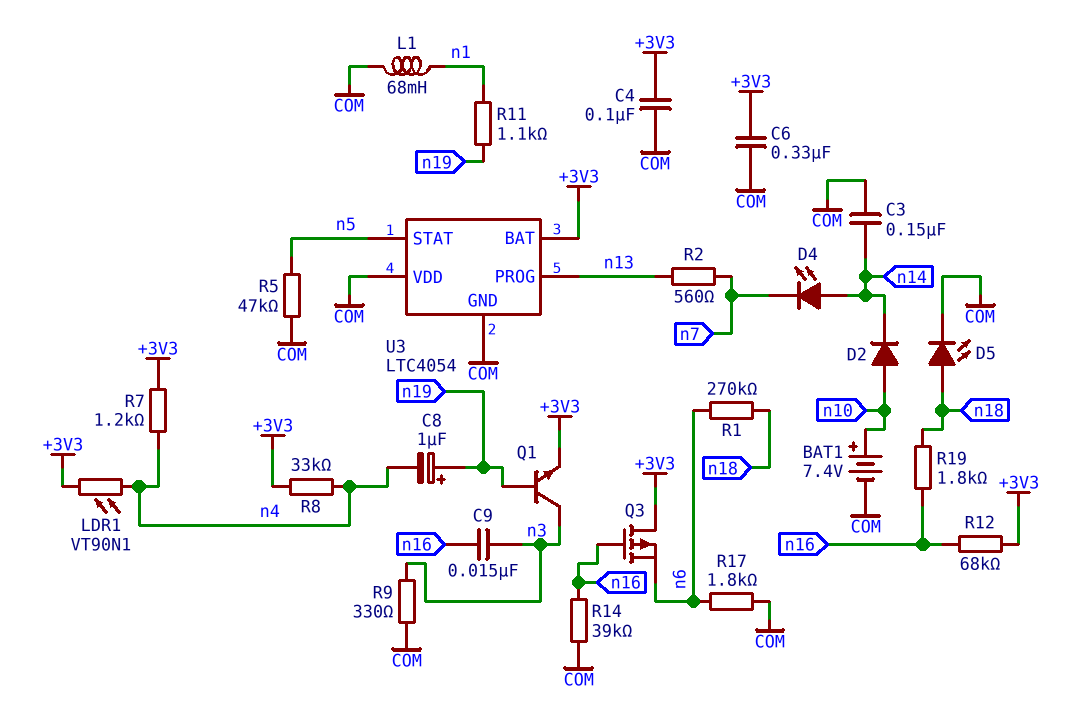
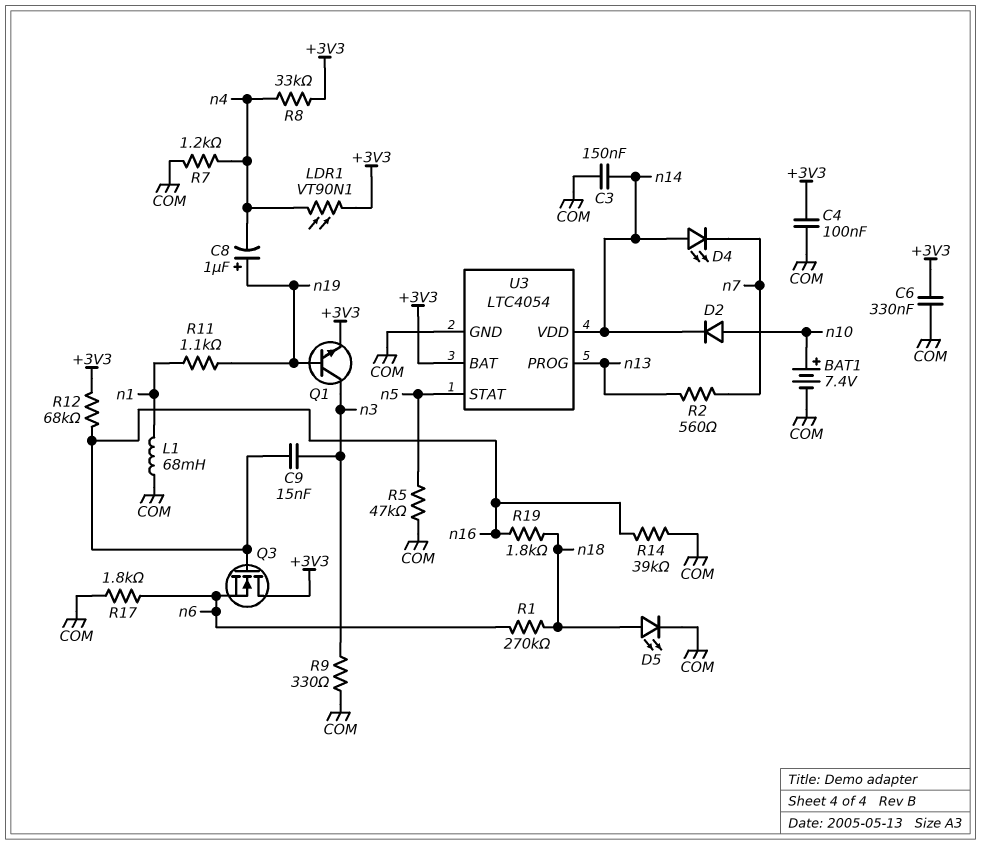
Q3: PMOS (G n16, D +3V3, S n6) -> NMOS (G n16, D +3V3, S n6)
R7: 1.2k (+3V3, n4) -> 1.2k (COM, n4)
U3 pin VDD: COM -> n14

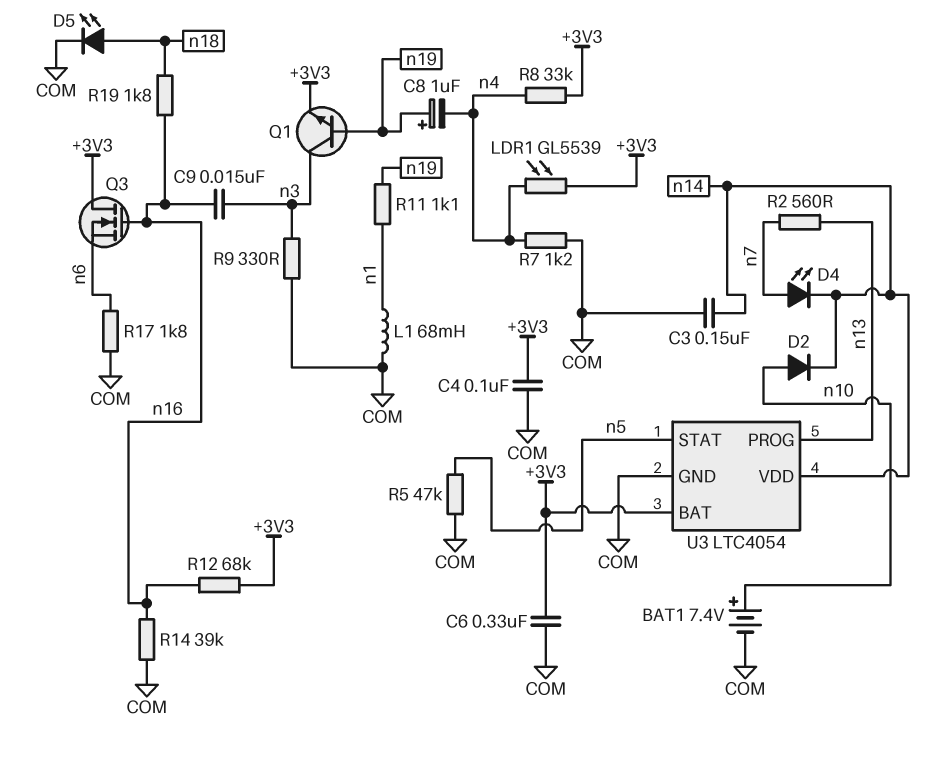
D4: LED (A n14, K n7) -> LED (A n7, K n14)
LDR1: VT90N1 (+3V3, n4) -> GL5539 (+3V3, n4)
R1: 270k (n6, n18) -> none

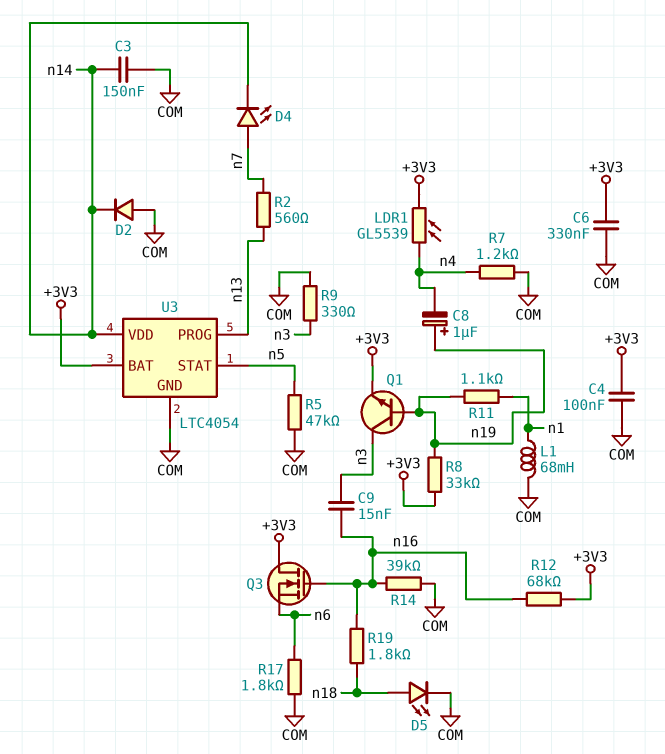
BAT1: 7.4V (plus n10, minus COM) -> none
D2: diode (A n10, K n14) -> diode (A COM, K n14)
R8: 33k (+3V3, n4) -> 33k (+3V3, n19)

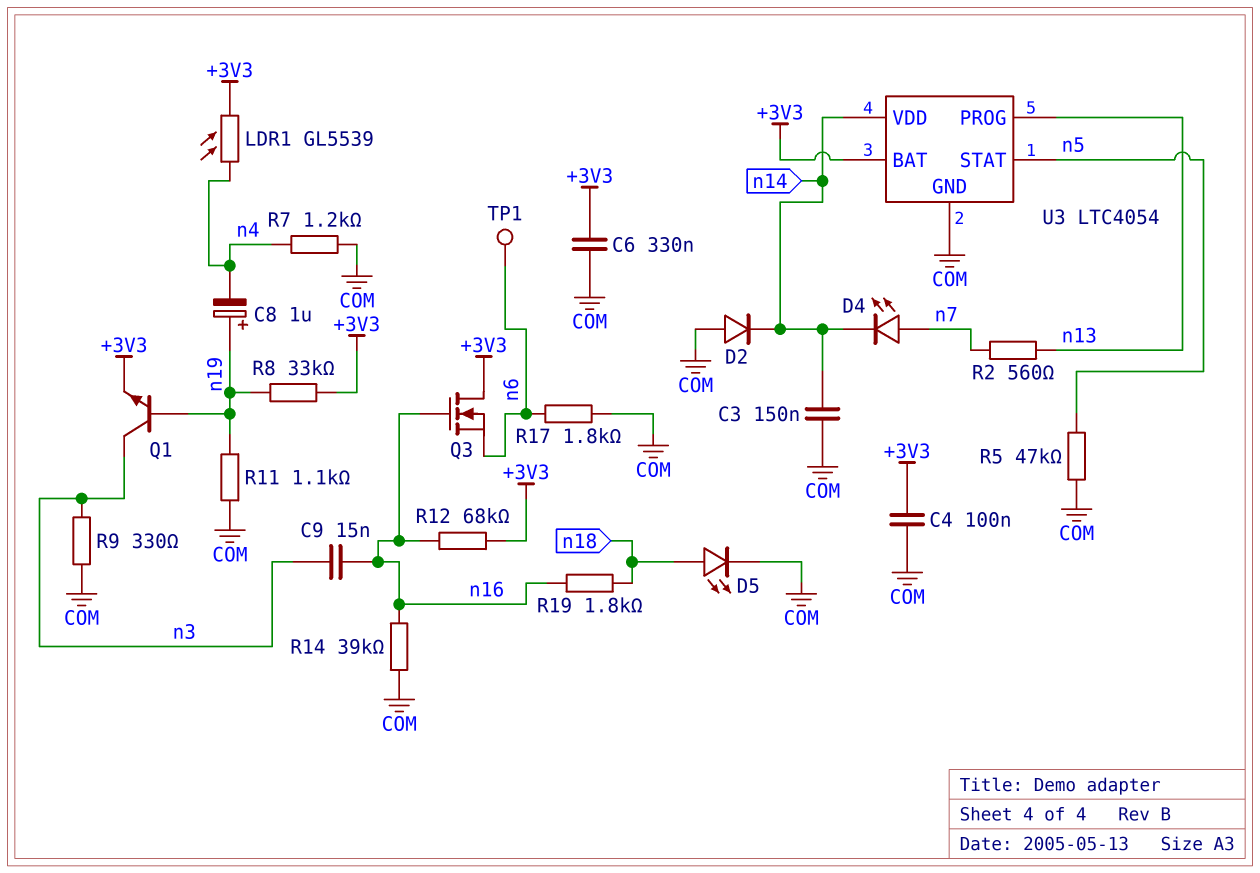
L1: 68mH (COM, n1) -> none
R11: 1.1k (n1, n19) -> 1.1k (COM, n19)
TP1: none -> test point (n6)

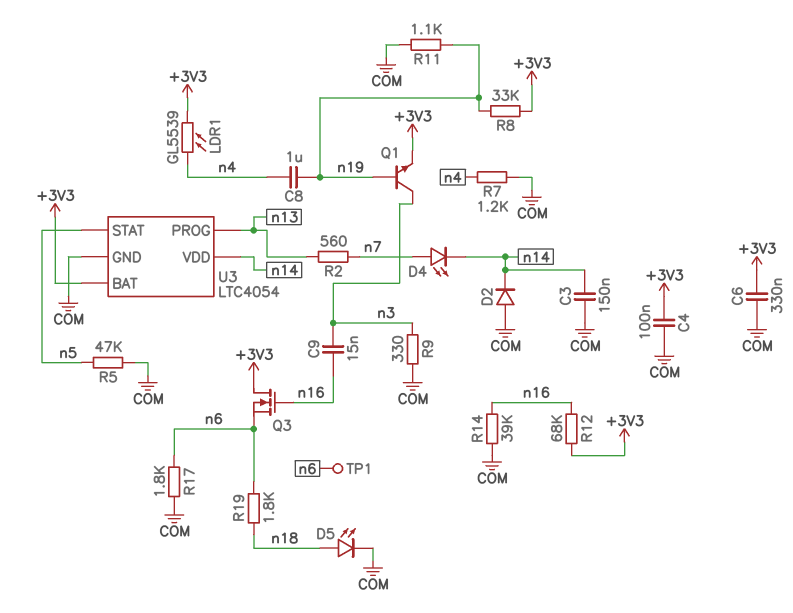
C8: 1uF (plus n19, minus n4) -> 1uF (n4, n19)
R19: 1.8k (n16, n18) -> 1.8k (n6, n18)

